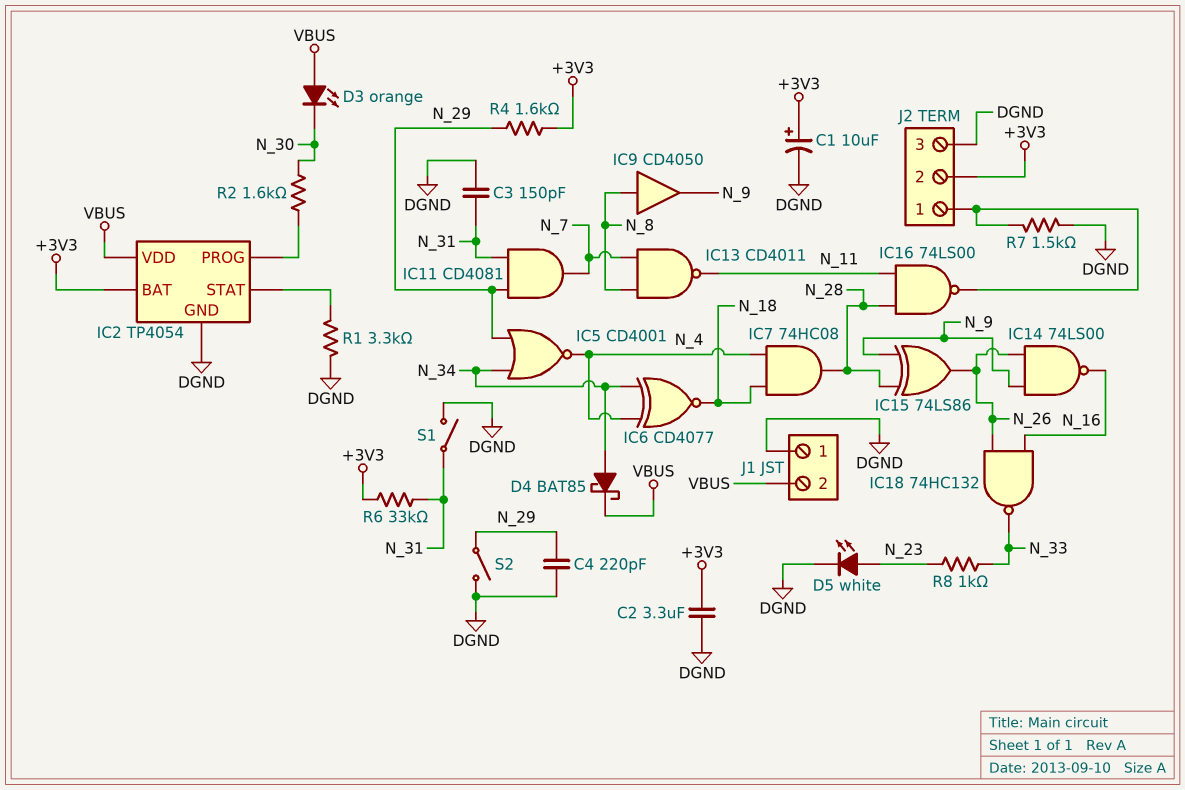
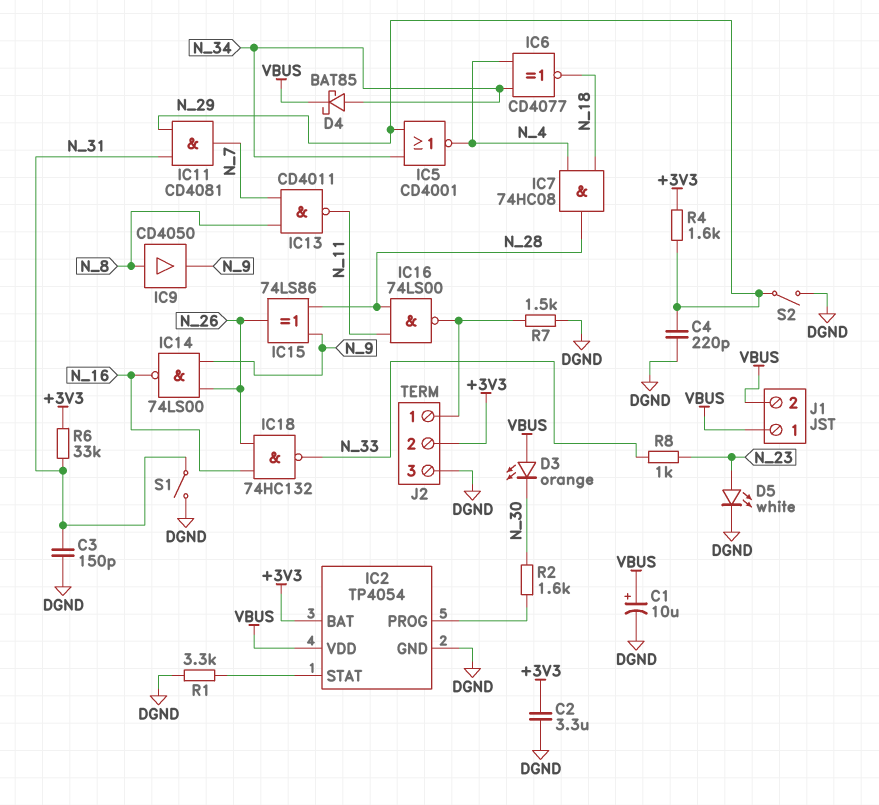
C1: 10uF (plus +3V3, minus DGND) -> 10uF (plus VBUS, minus DGND)
J1 pin 1: DGND -> VBUS

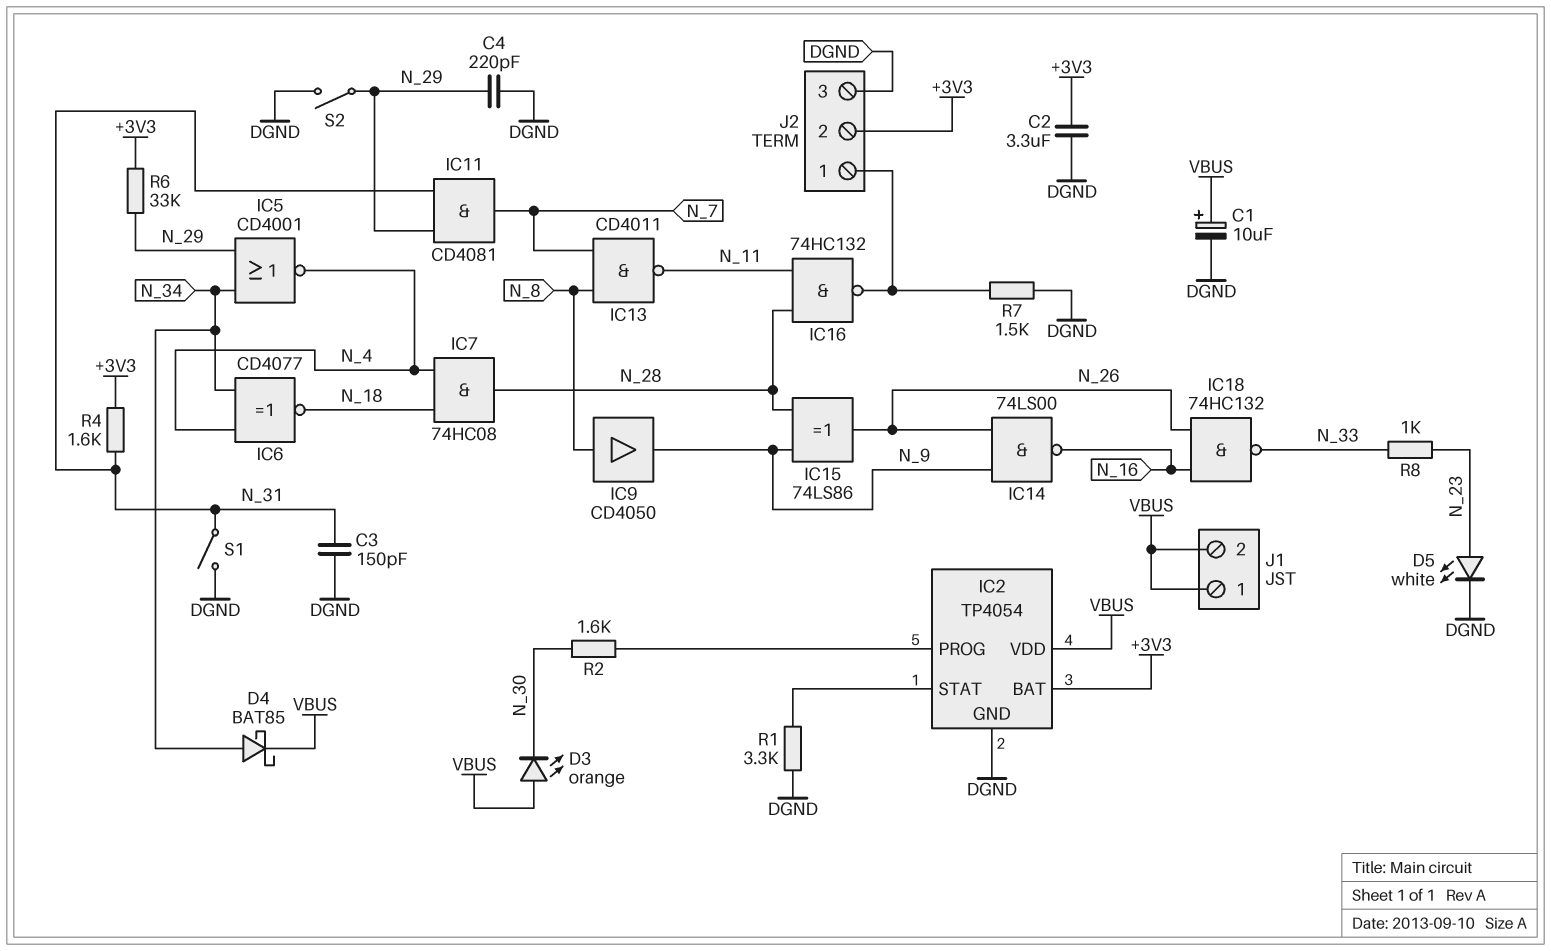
IC16: NAND 74LS00 (in N_11, in N_28, out J2/1) -> NAND 74HC132 (in N_11, in N_28, out J2/1)
R4: 1.6k (+3V3, N_29) -> 1.6k (+3V3, N_31)
R6: 33k (+3V3, N_31) -> 33k (+3V3, N_29)

